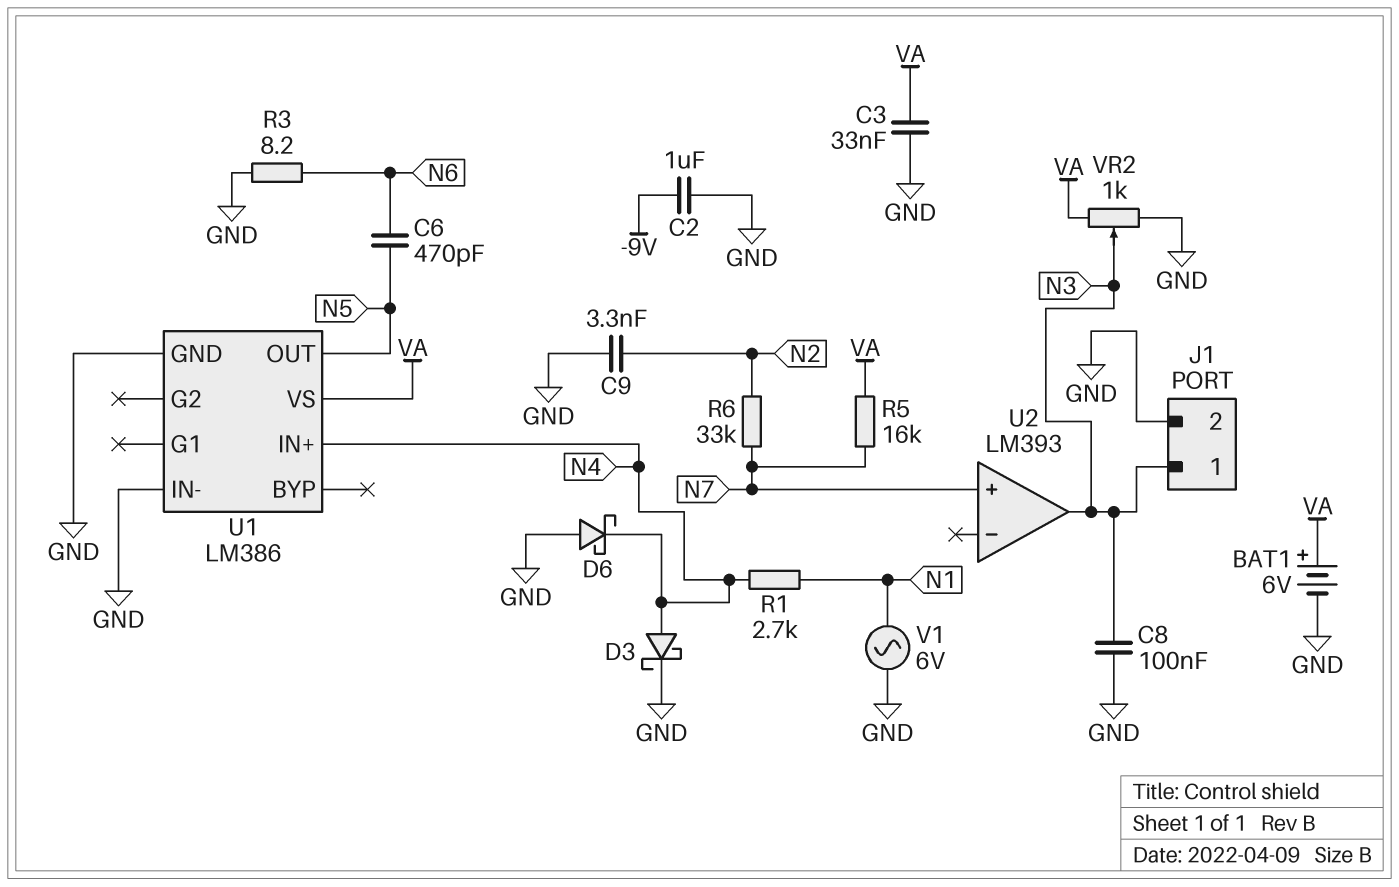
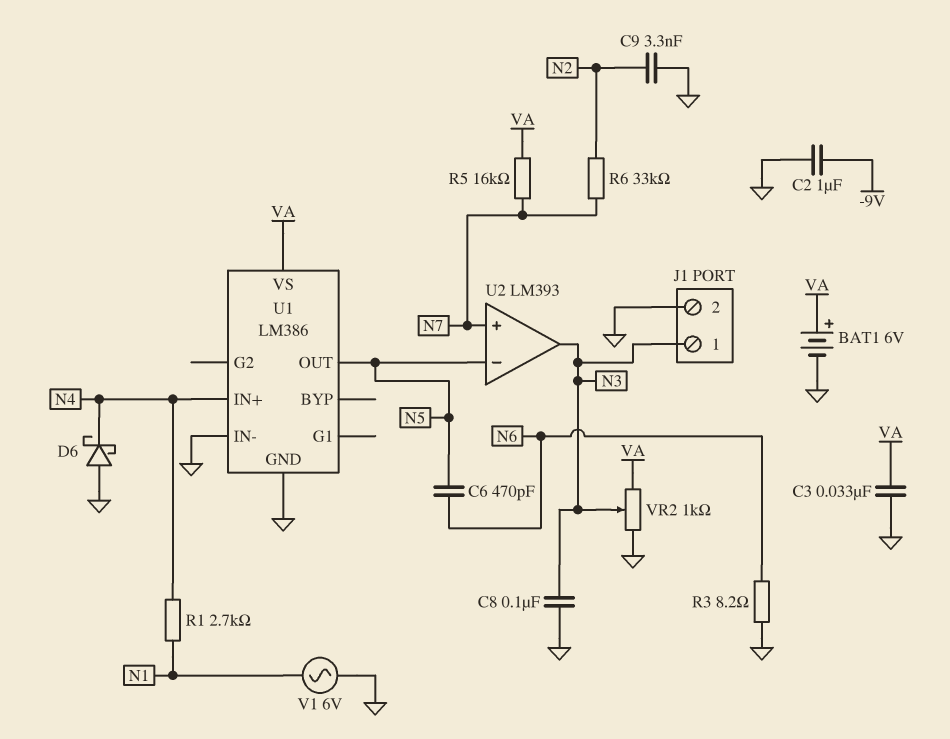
D3: schottky (A N4, K GND) -> none
U2 pin in-: none -> N5

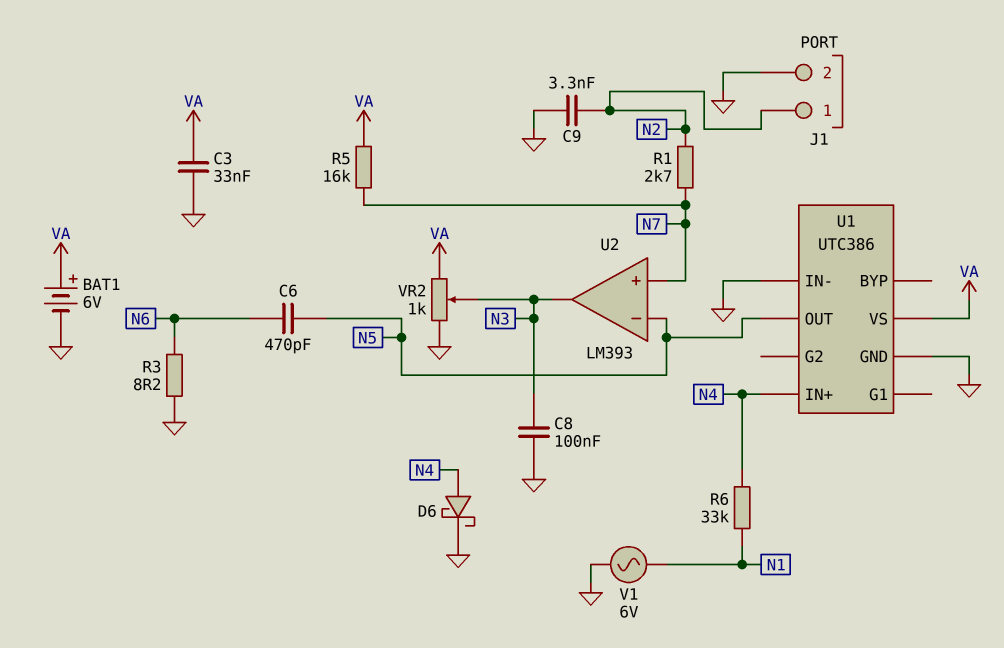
C2: 1uF (-9V, GND) -> none
D6: schottky (A GND, K N4) -> schottky (A N4, K GND)
J1 pin 1: N3 -> N2
R1: 2.7k (N1, N4) -> 2.7k (N2, N7)
R6: 33k (N2, N7) -> 33k (N1, N4)
U1: LM386 -> UTC386

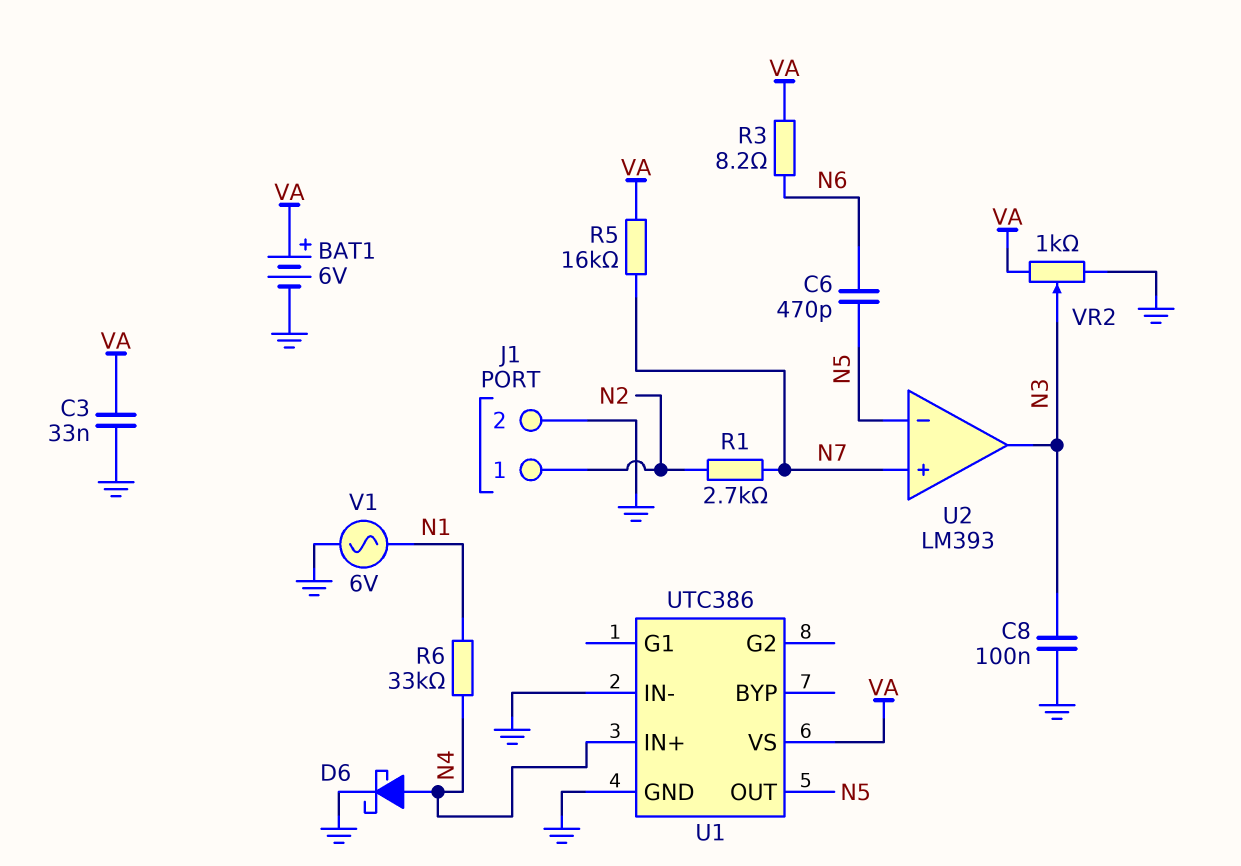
C9: 3.3nF (GND, N2) -> none
R3: 8.2 (GND, N6) -> 8.2 (N6, VA)

